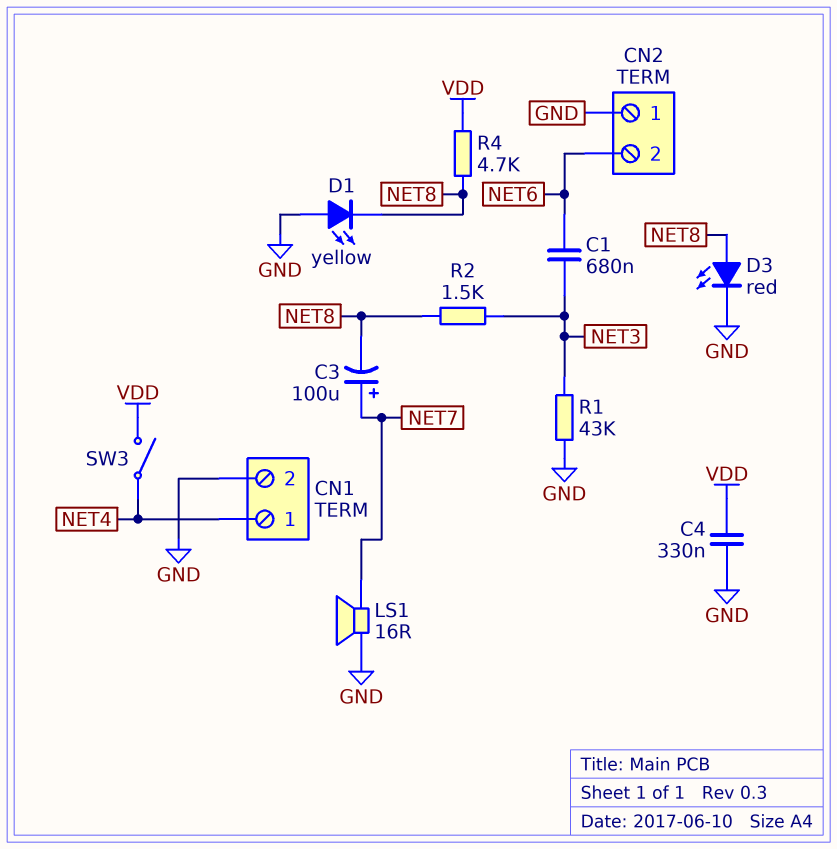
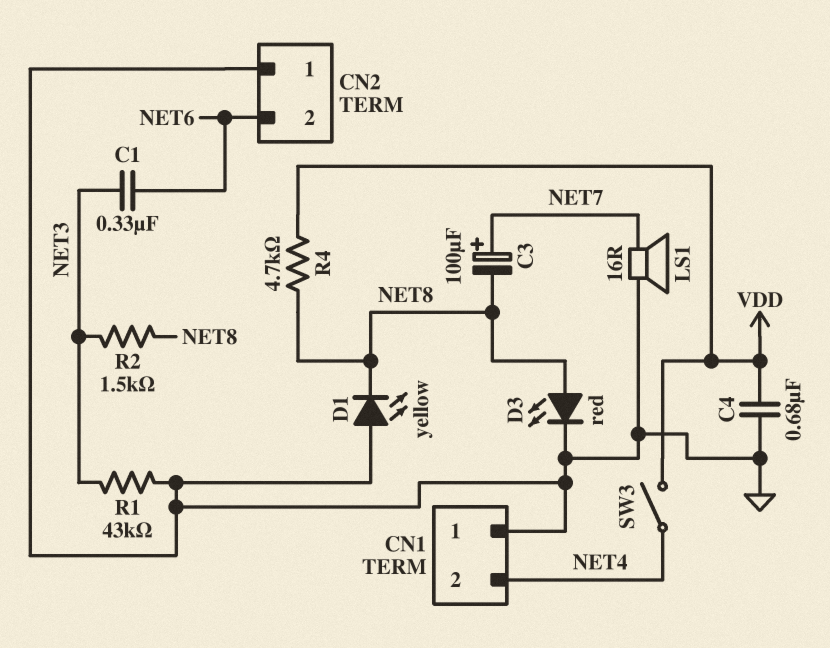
C1: 680nF (NET3, NET6) -> 330nF (NET3, NET6)
C4: 330nF (GND, VDD) -> 680nF (GND, VDD)
CN1 pin 1: NET4 -> GND
CN1 pin 2: GND -> NET4

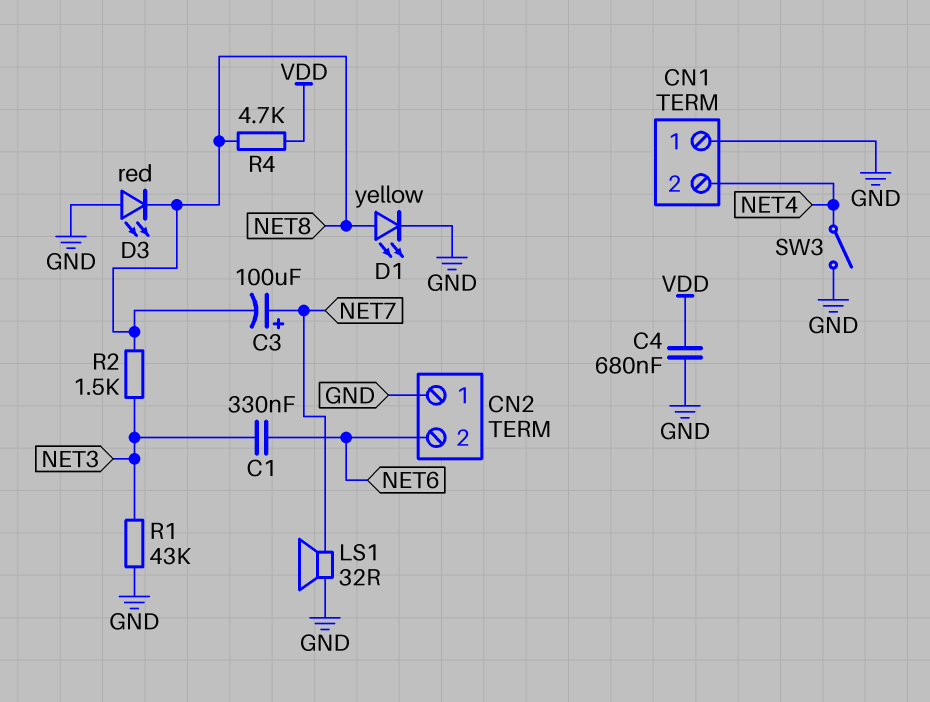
D1: LED yellow (A GND, K NET8) -> LED yellow (A NET8, K GND)
D3: LED red (A NET8, K GND) -> LED red (A GND, K NET8)
LS1: speaker 16R (GND, NET7) -> speaker 32R (GND, NET7)
SW3: switch (NET4, VDD) -> switch (GND, NET4)

